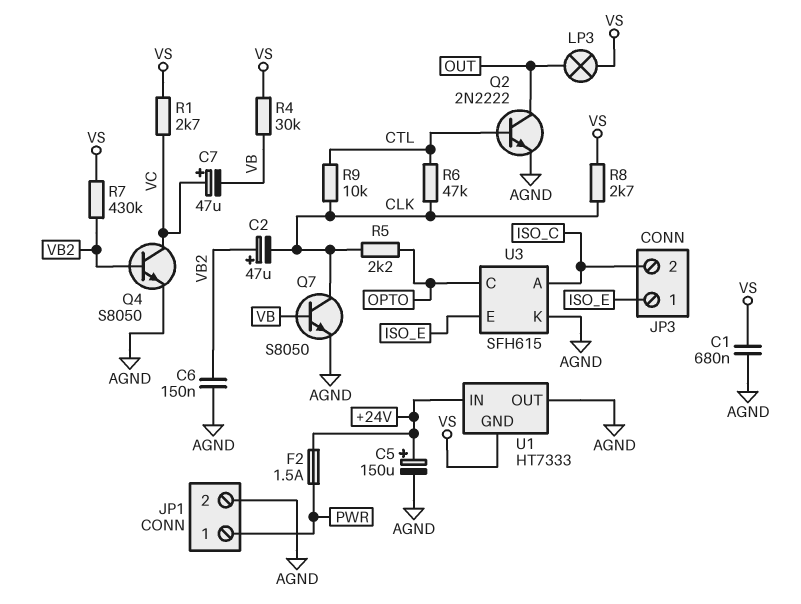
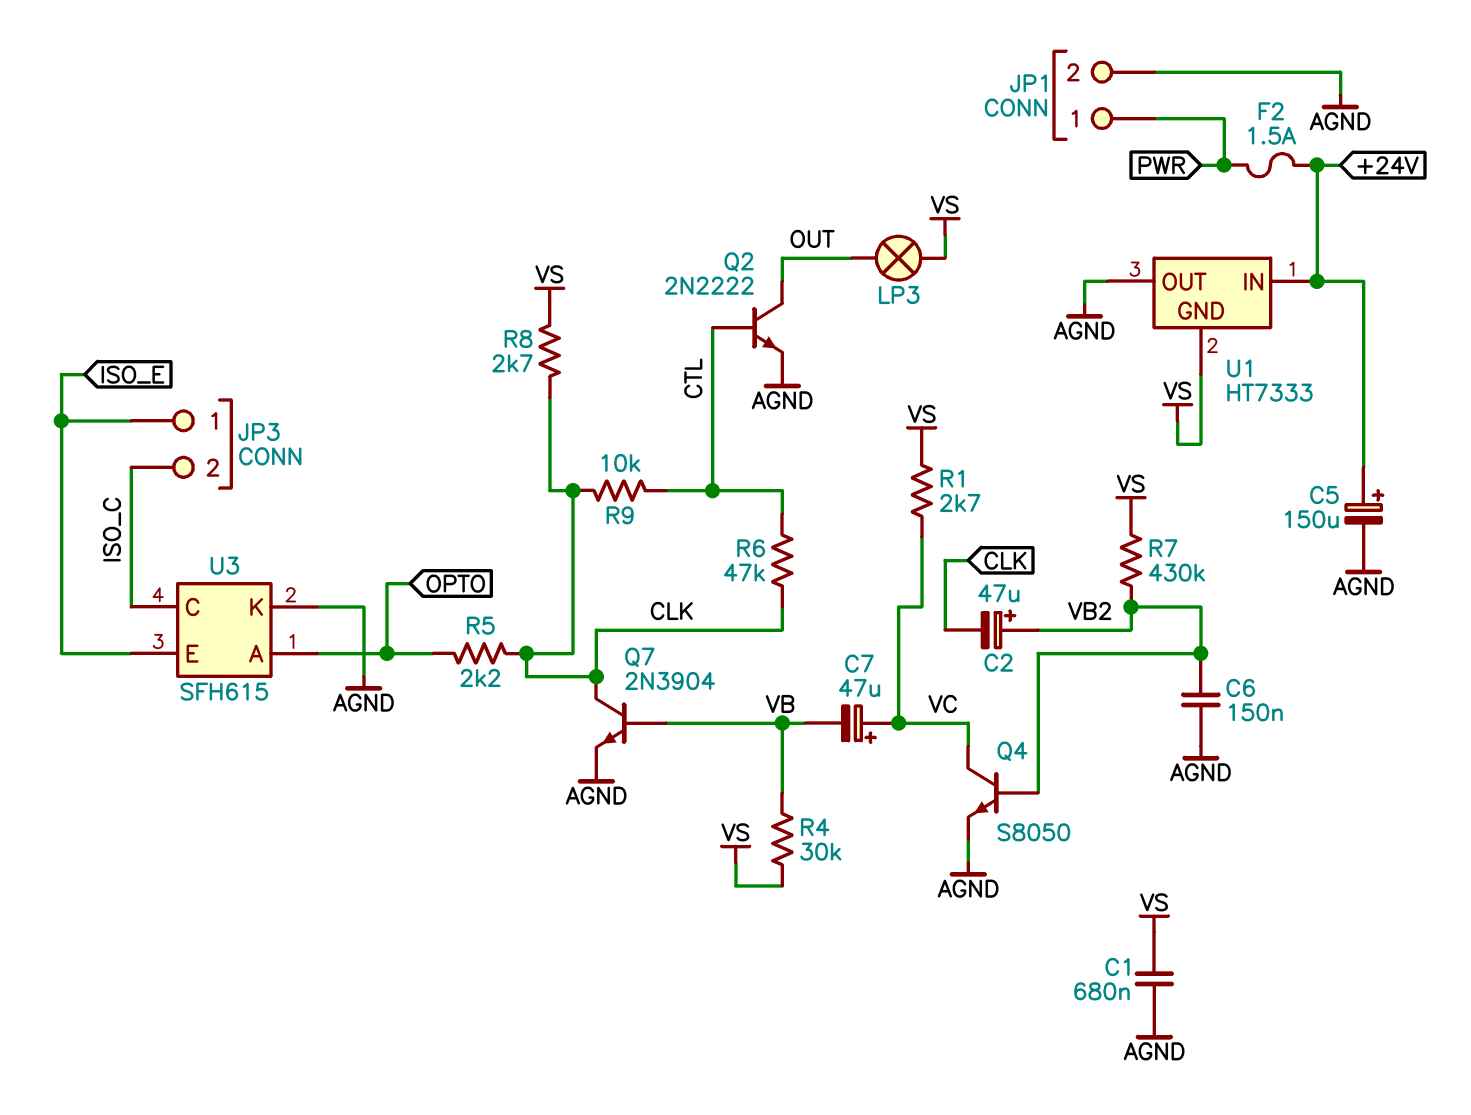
Q7: NPN S8050 (B VB, C CLK, E AGND) -> NPN 2N3904 (B VB, C CLK, E AGND)
U3 pin A: ISO_C -> OPTO
U3 pin C: OPTO -> ISO_C

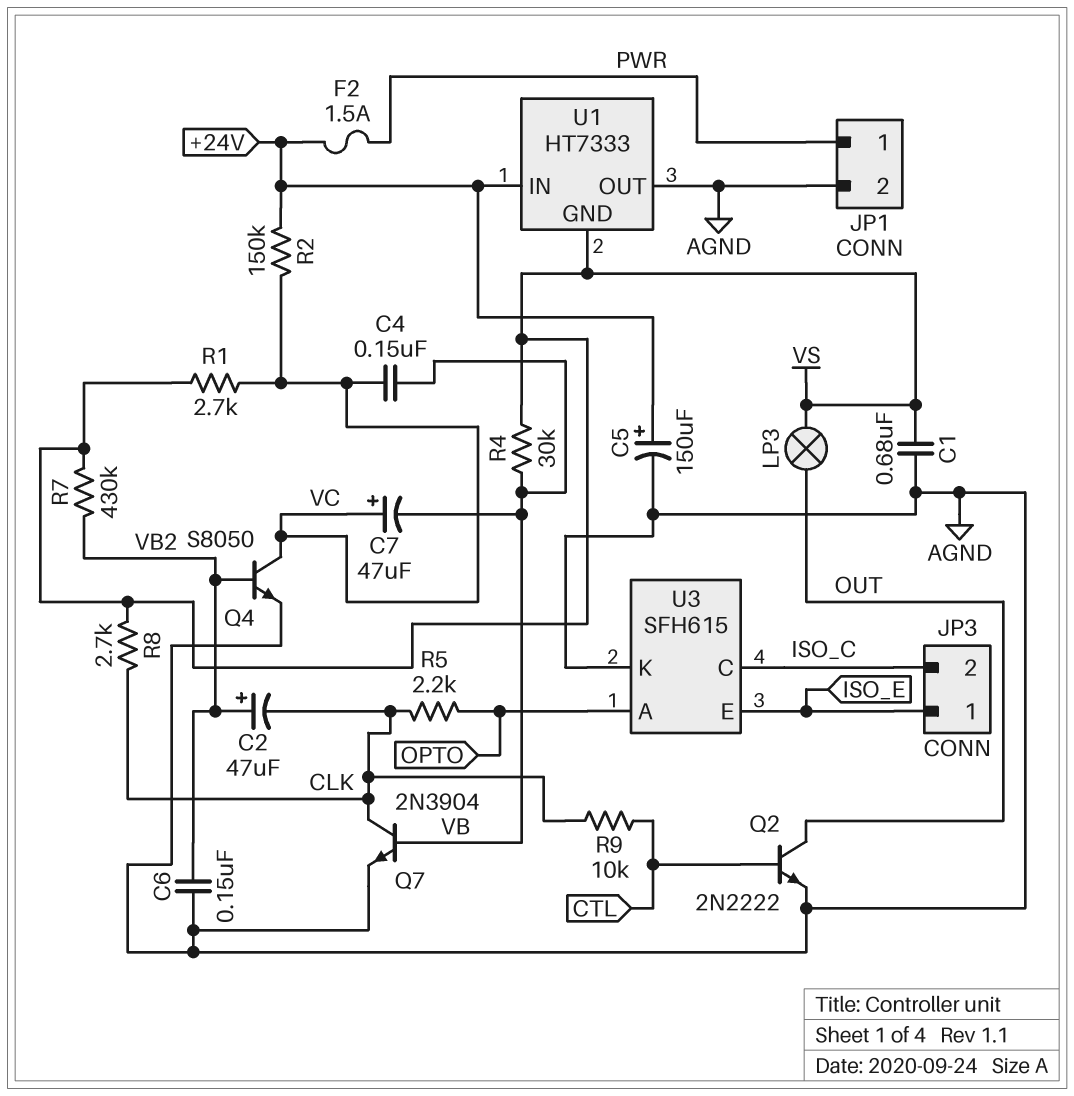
C4: none -> 150nF (VB, VC)
R2: none -> 150k (+24V, VC)
R6: 47k (CLK, CTL) -> none

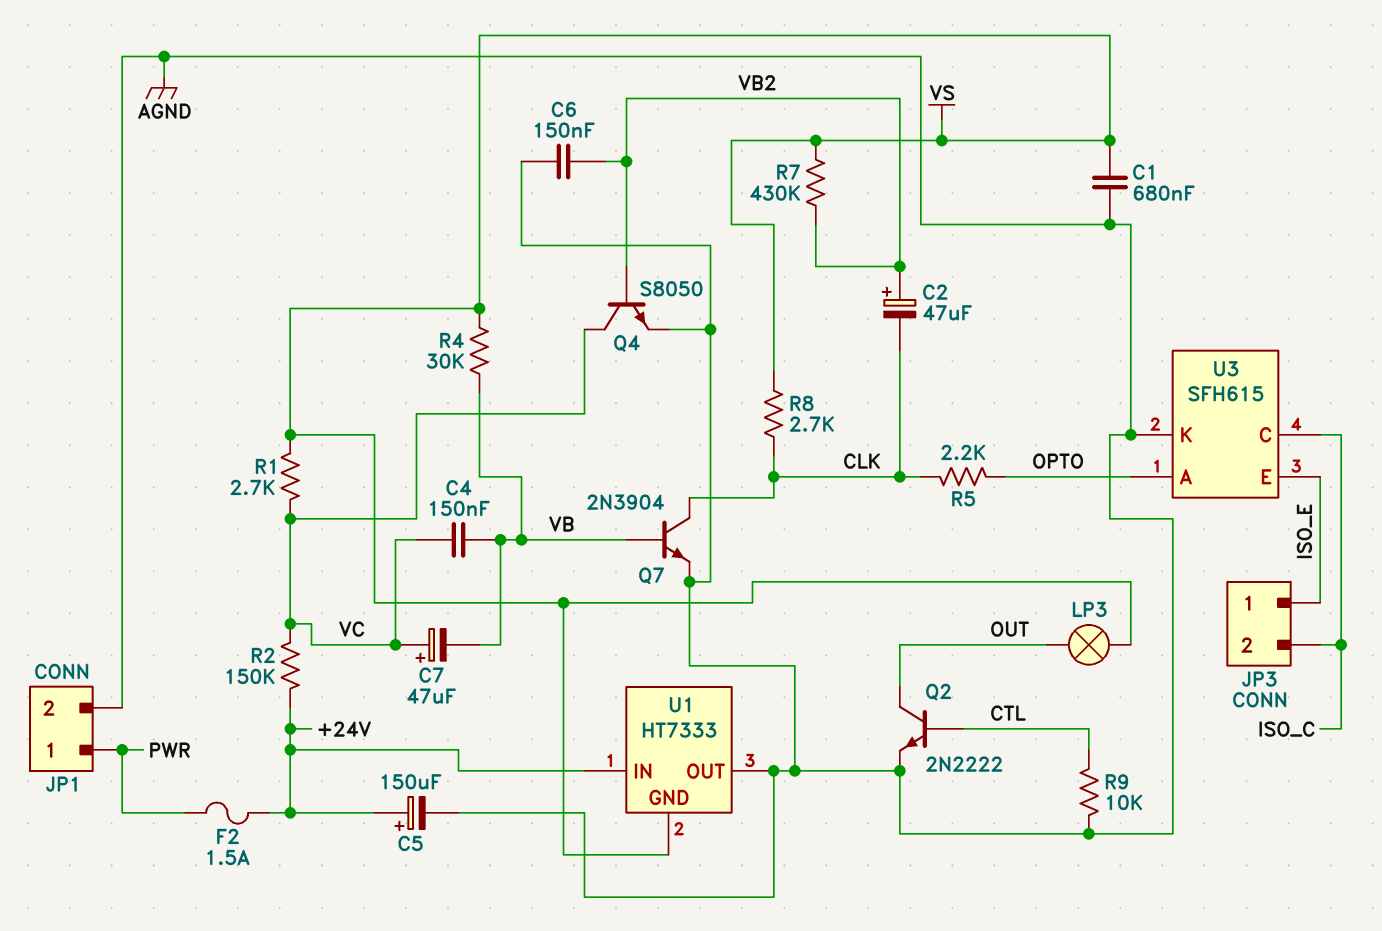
R9: 10k (CLK, CTL) -> 10k (AGND, CTL)

